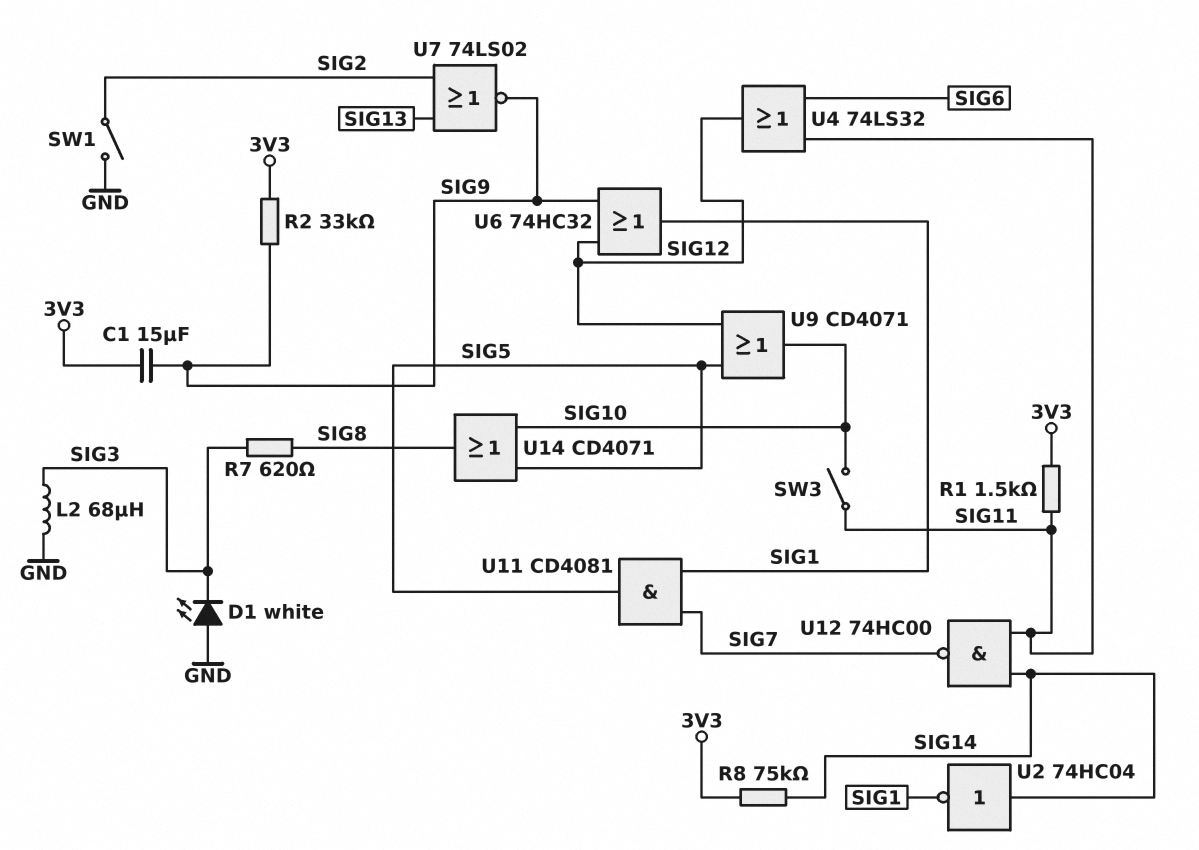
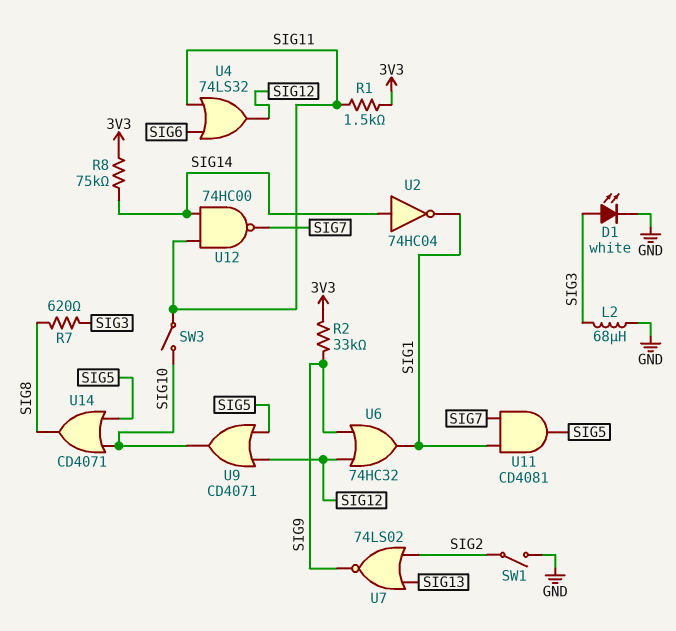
C1: 15uF (3V3, SIG9) -> none
D1: LED white (A GND, K SIG3) -> LED white (A SIG3, K GND)

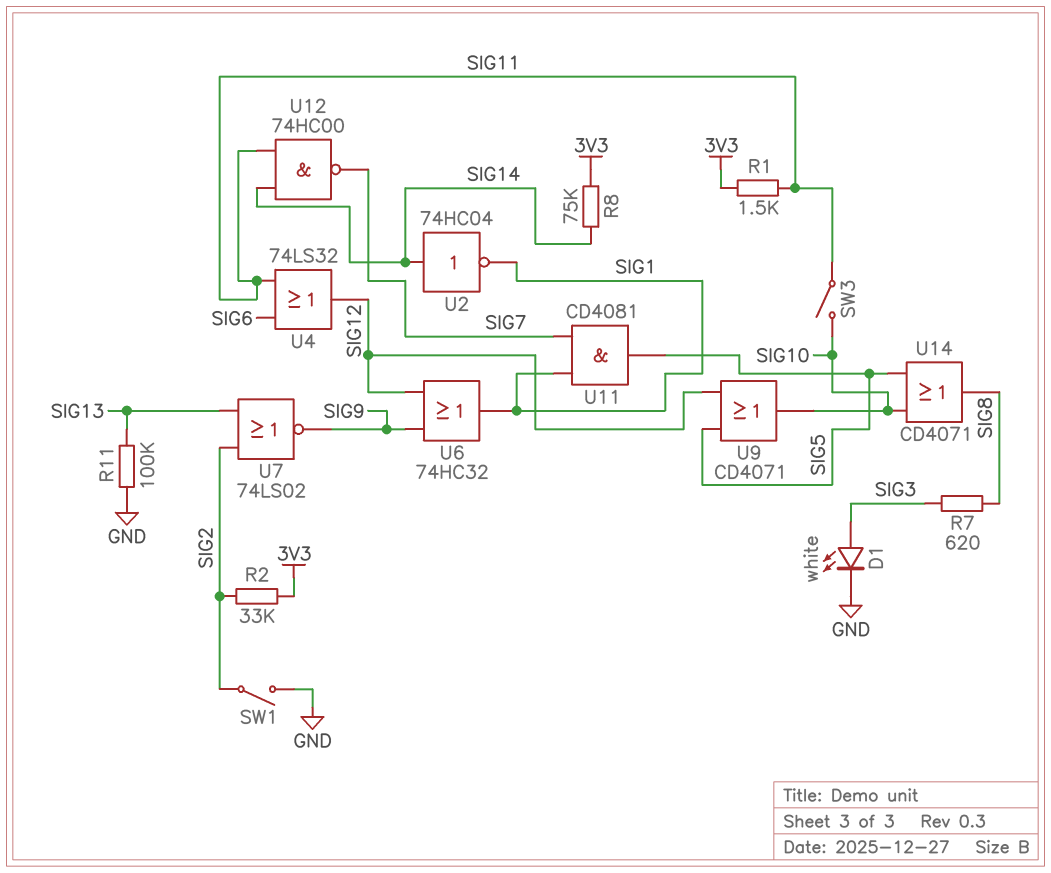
L2: 68uH (GND, SIG3) -> none
R2: 33k (3V3, SIG9) -> 33k (3V3, SIG2)
R11: none -> 100k (GND, SIG13)

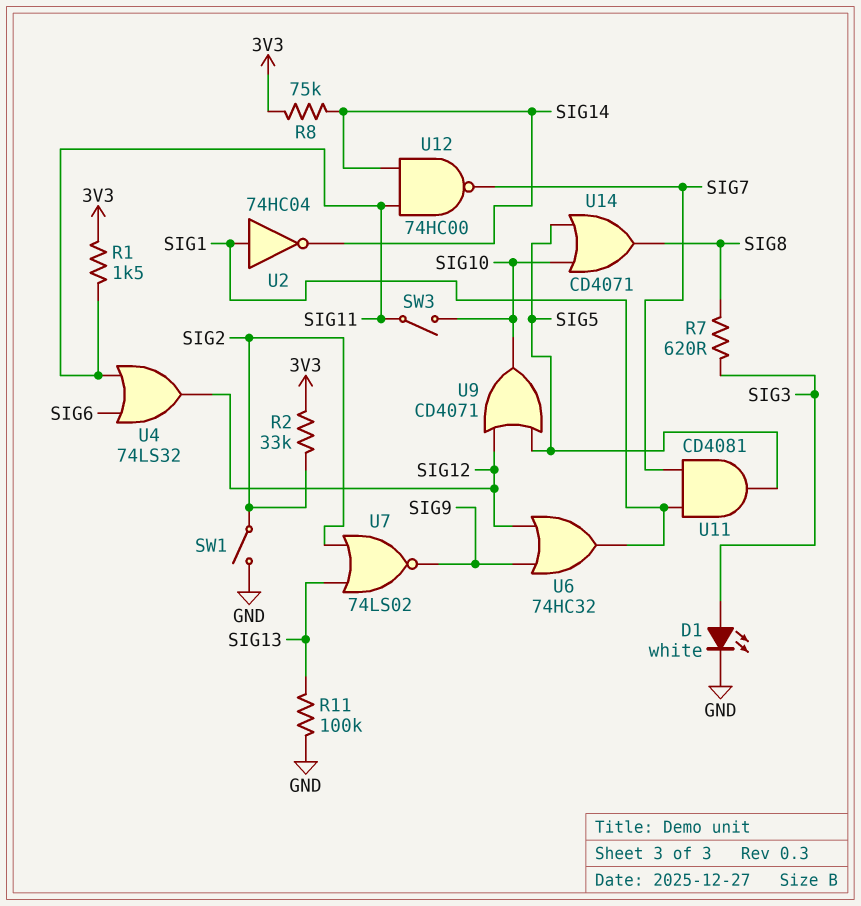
U2: NOT 74HC04 (in SIG14, out SIG1) -> NOT 74HC04 (in SIG1, out SIG14)

